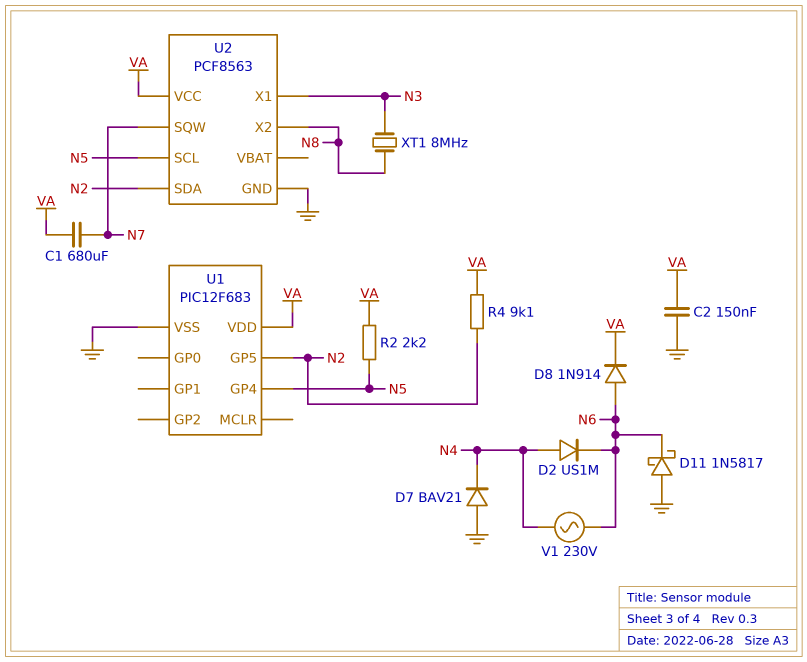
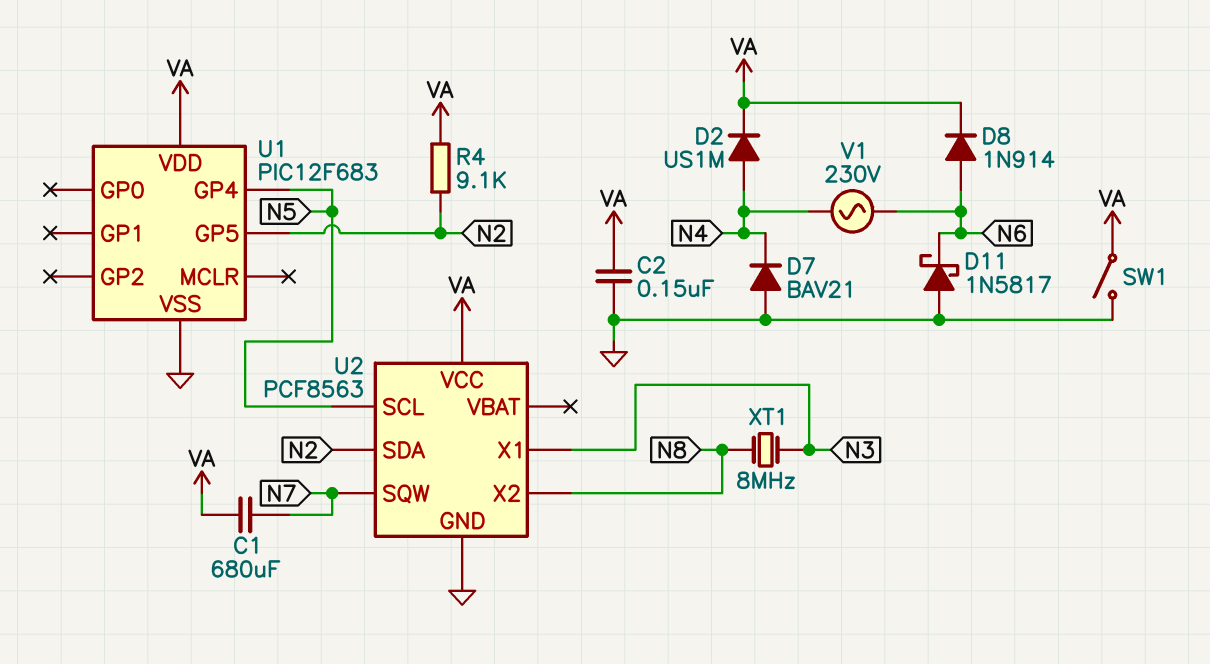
D2: diode US1M (A N4, K N6) -> diode US1M (A N4, K VA)
R2: 2.2k (N5, VA) -> none
SW1: none -> switch (GND, VA)

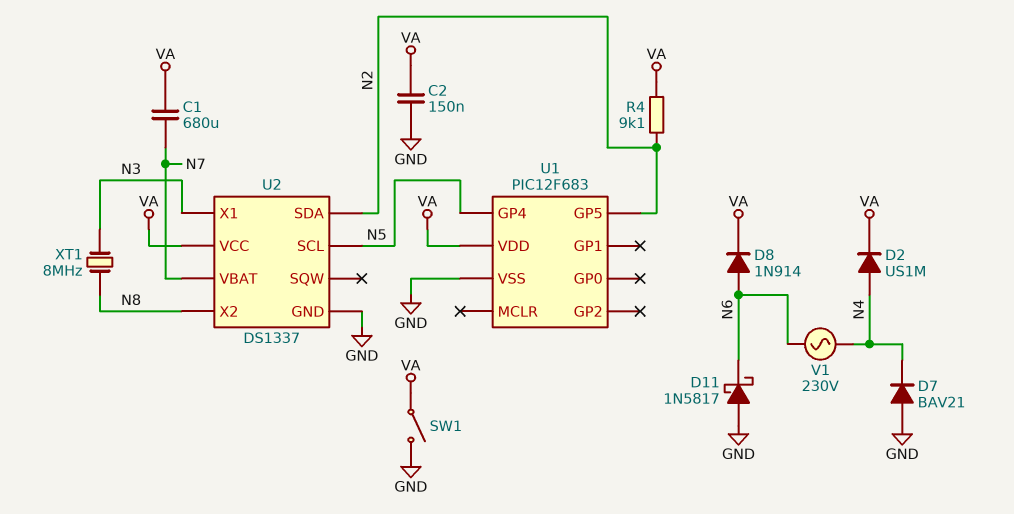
U2: PCF8563 -> DS1337
U2 pin SQW: N7 -> none
U2 pin VBAT: none -> N7

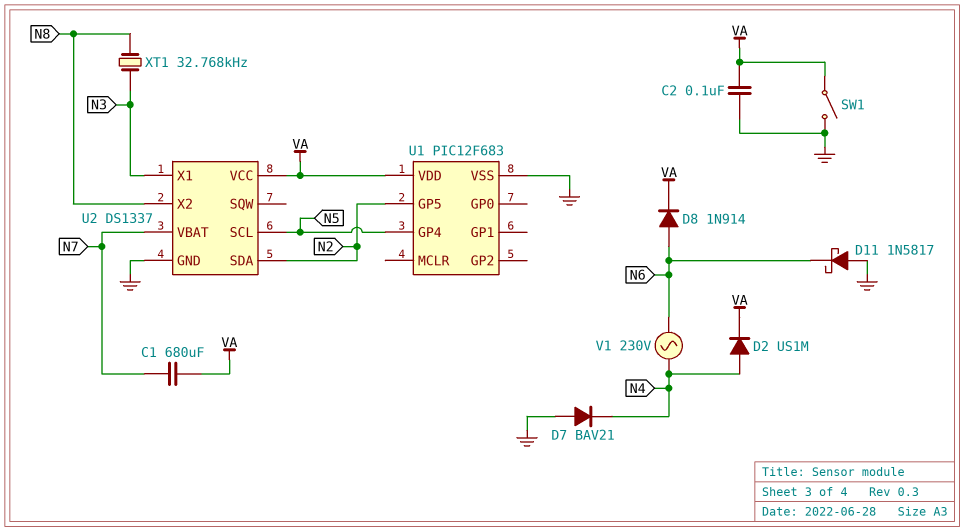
C2: 150nF (GND, VA) -> 100nF (GND, VA)
R4: 9.1k (N2, VA) -> none
XT1: 8MHz (N3, N8) -> 32.768kHz (N3, N8)

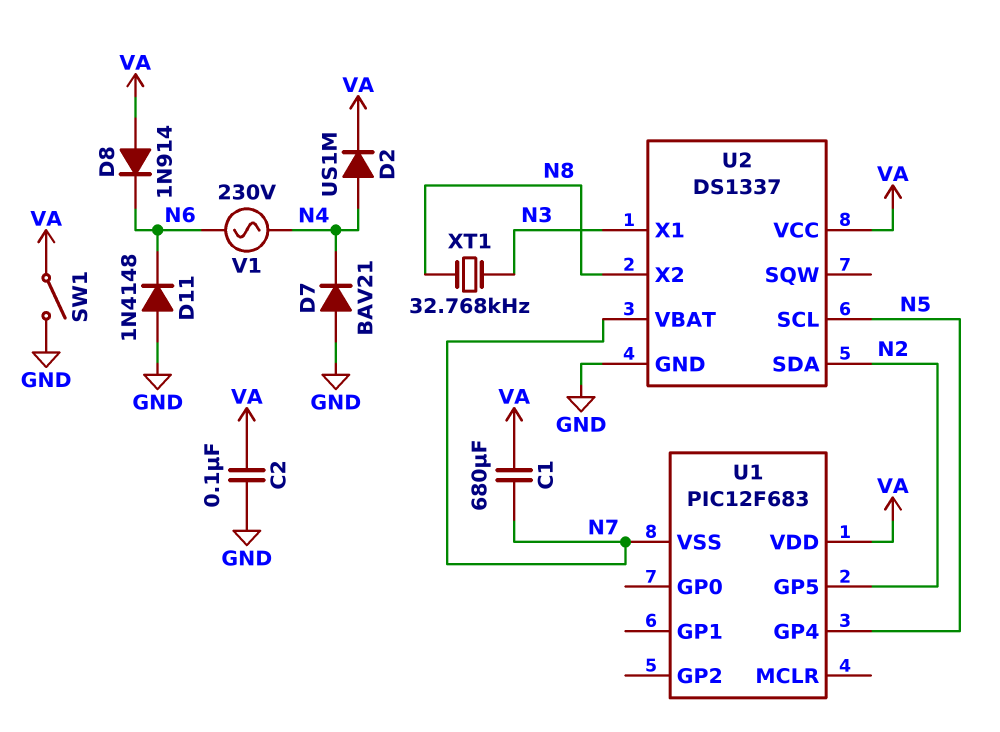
D8: diode 1N914 (A N6, K VA) -> diode 1N914 (A VA, K N6)
D11: schottky 1N5817 (A GND, K N6) -> diode 1N4148 (A GND, K N6)
U1 pin VSS: GND -> N7

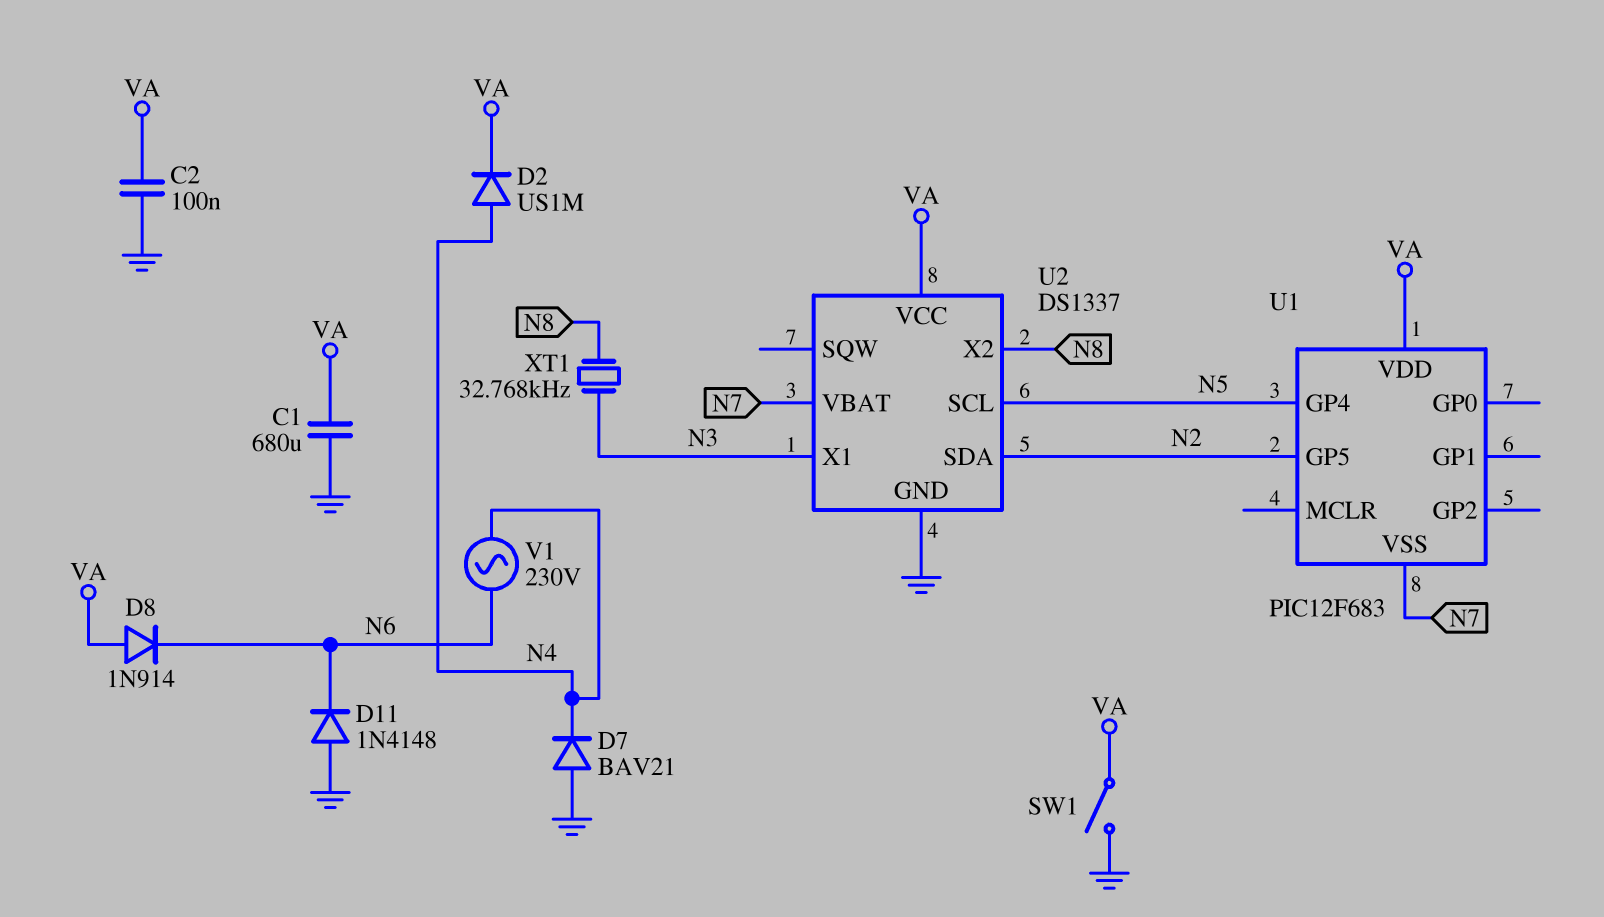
C1: 680uF (N7, VA) -> 680uF (GND, VA)

